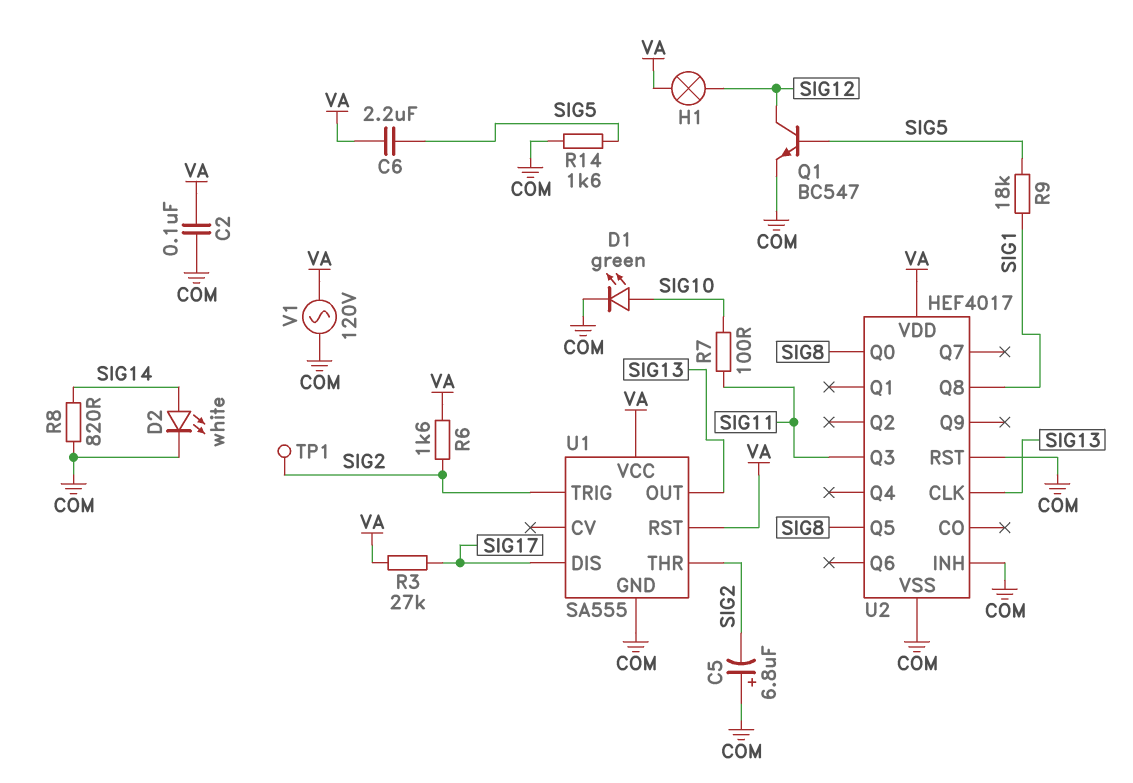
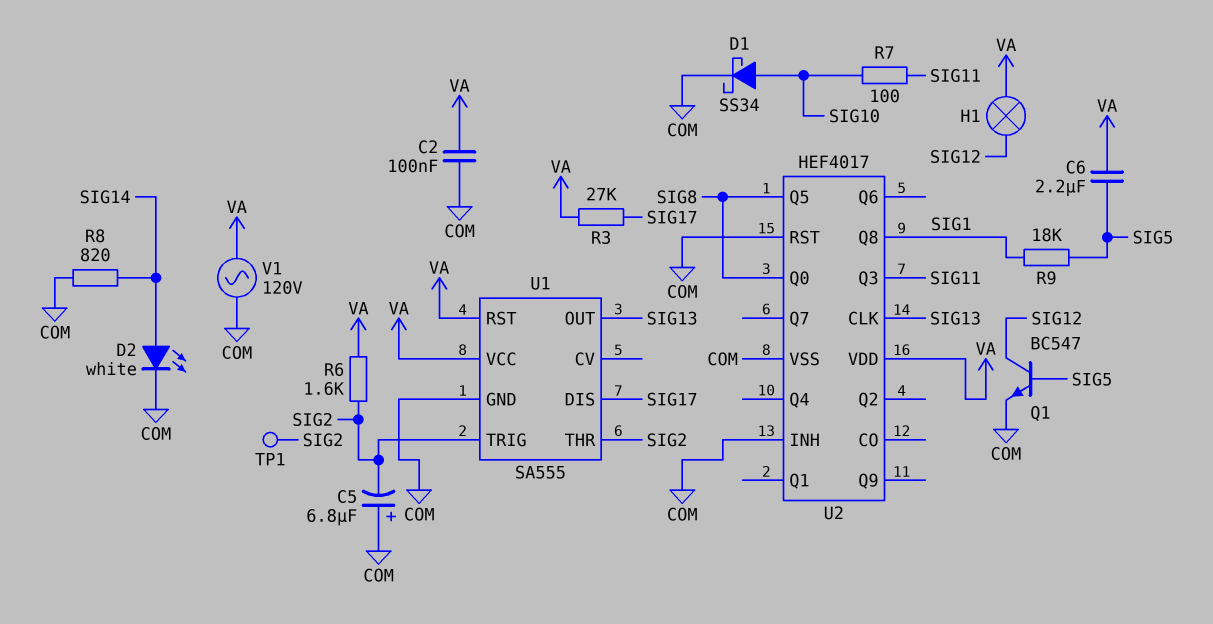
D1: LED green (A SIG10, K COM) -> schottky SS34 (A SIG10, K COM)
R14: 1.6k (COM, SIG5) -> none

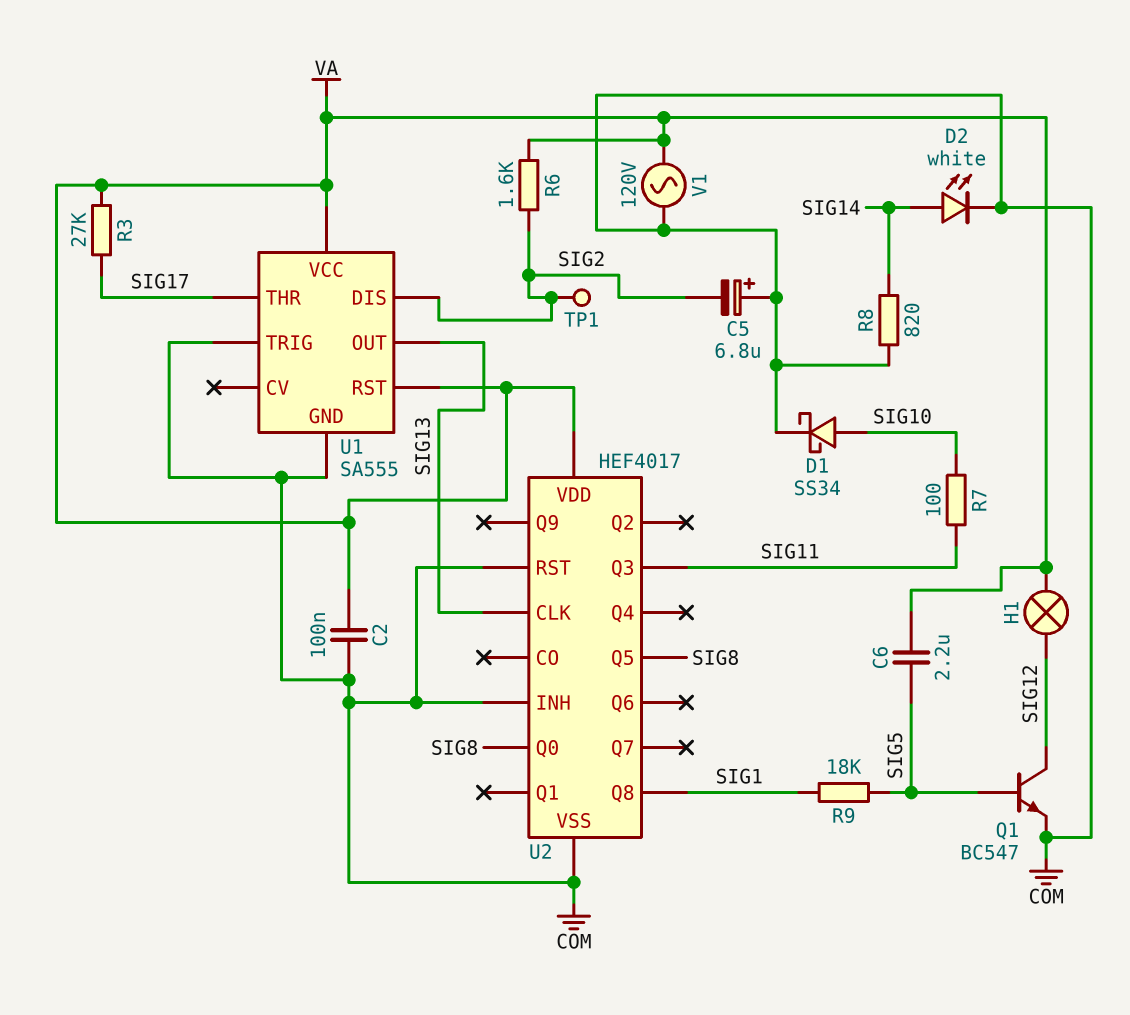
U1 pin DIS: SIG17 -> SIG2
U1 pin THR: SIG2 -> SIG17
U1 pin TRIG: SIG2 -> COM

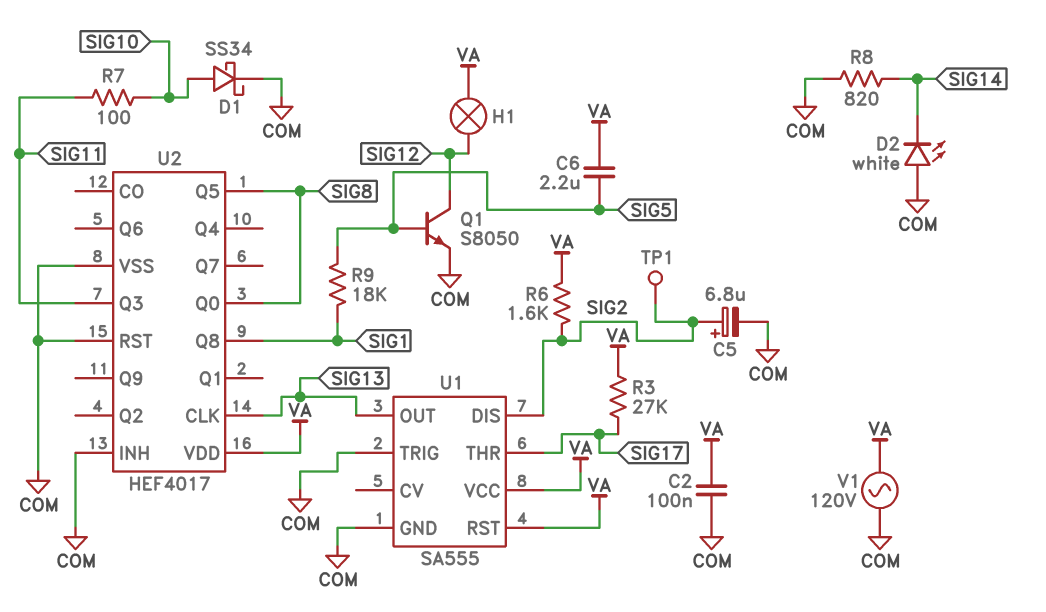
C5: 6.8uF (plus COM, minus SIG2) -> 6.8uF (plus SIG2, minus COM)
D2: LED white (A SIG14, K COM) -> LED white (A COM, K SIG14)
Q1: NPN BC547 (B SIG5, C SIG12, E COM) -> NPN S8050 (B SIG5, C SIG12, E COM)

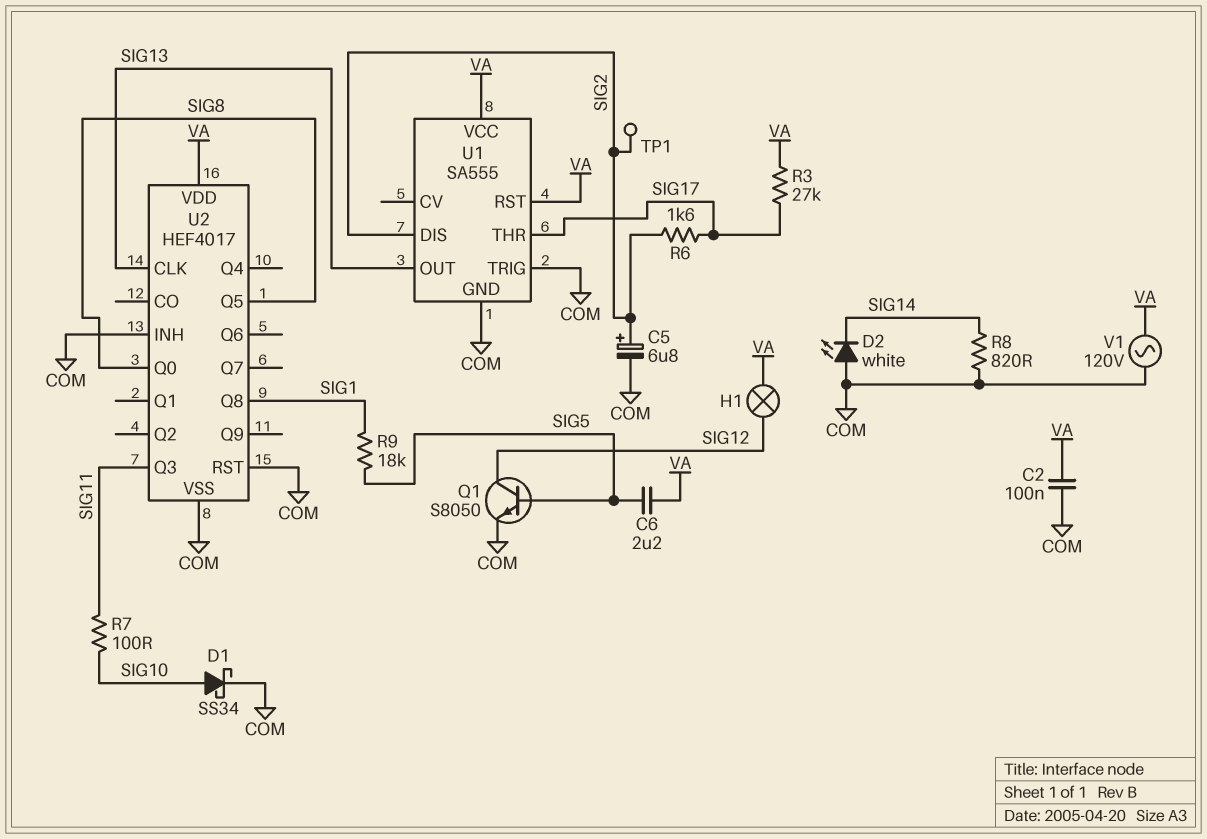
R6: 1.6k (SIG2, VA) -> 1.6k (SIG2, SIG17)

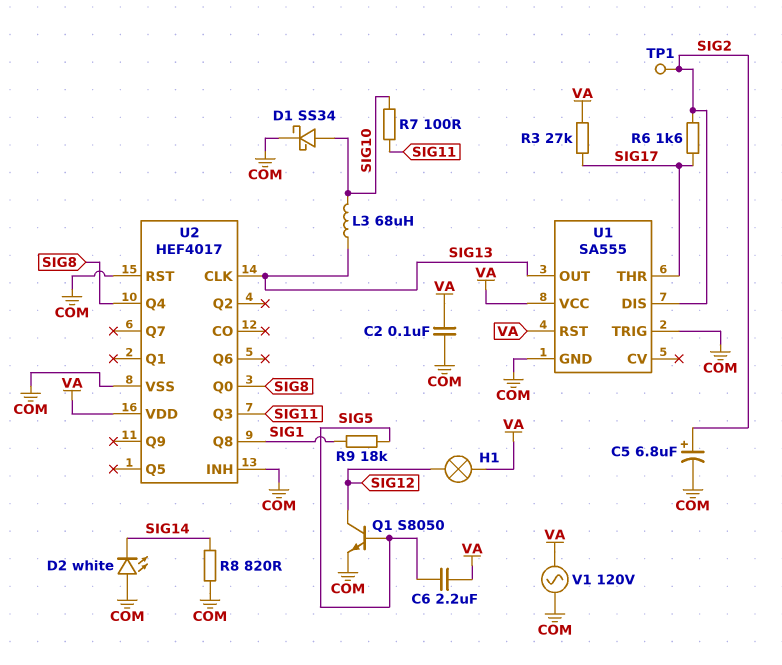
L3: none -> 68uH (SIG10, SIG13)
U2 pin Q4: none -> SIG8
U2 pin Q5: SIG8 -> none

